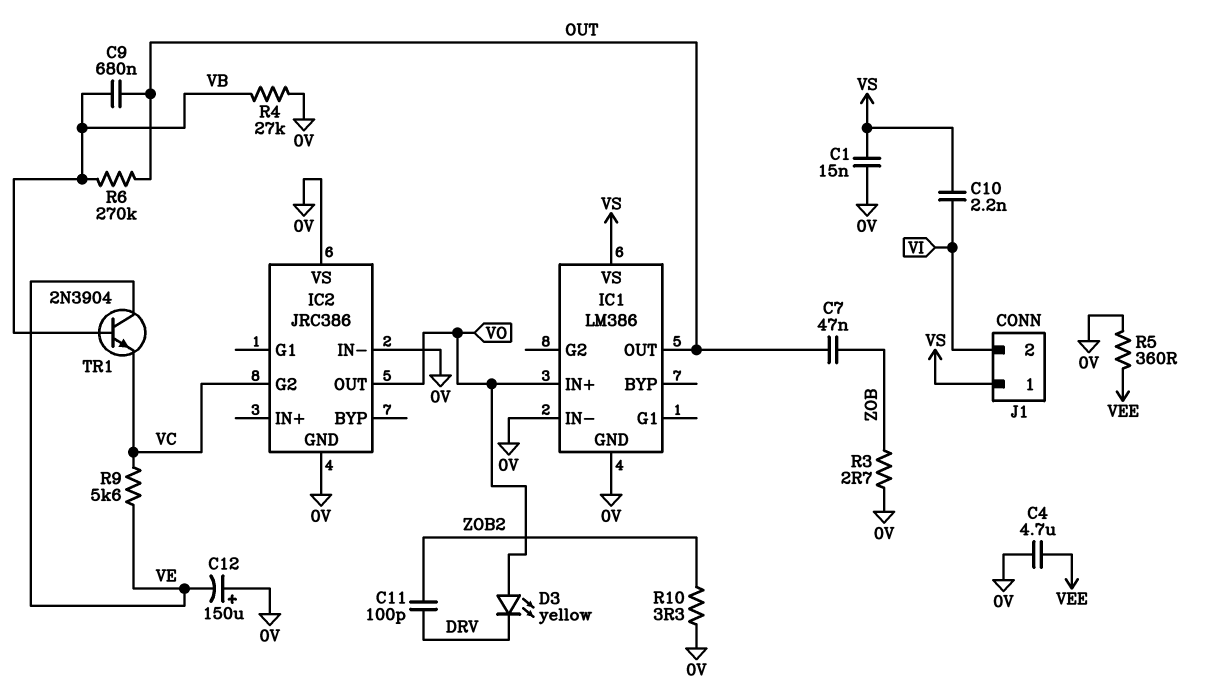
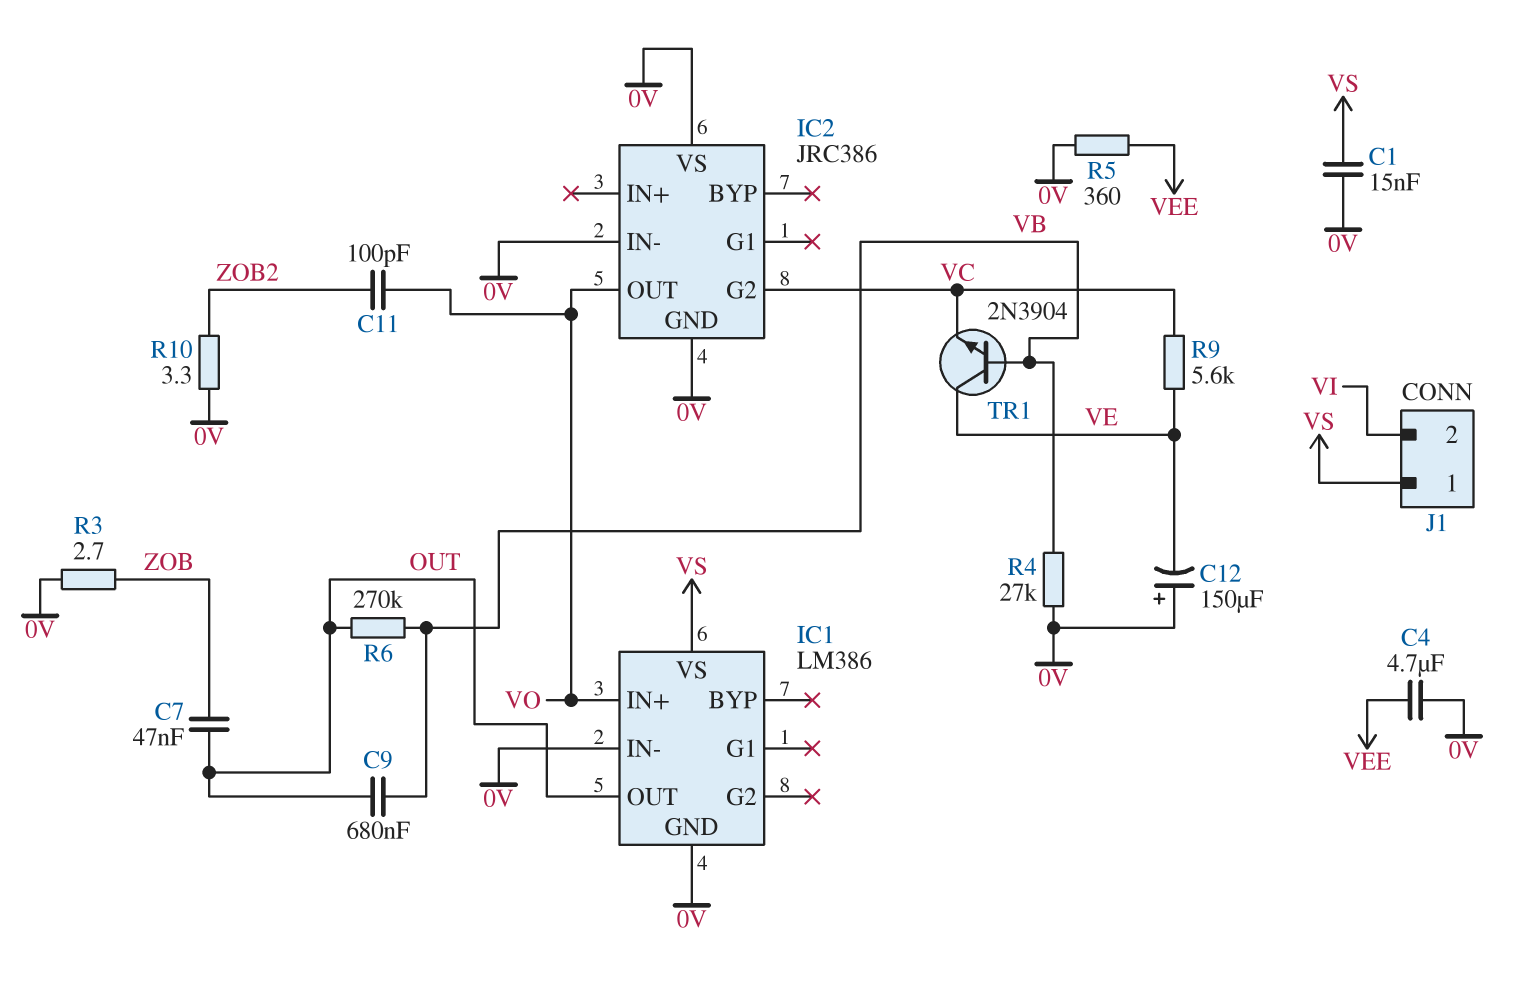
C10: 2.2nF (VI, VS) -> none
C11: 100pF (DRV, ZOB2) -> 100pF (VO, ZOB2)
D3: LED yellow (A VO, K DRV) -> none

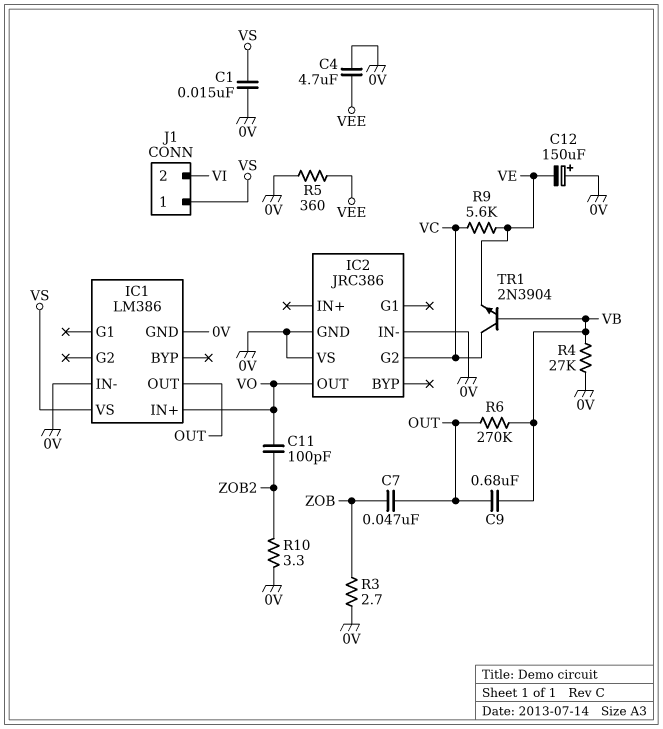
TR1: NPN 2N3904 (B VB, C VE, E VC) -> NPN 2N3904 (B VB, C VC, E VE)

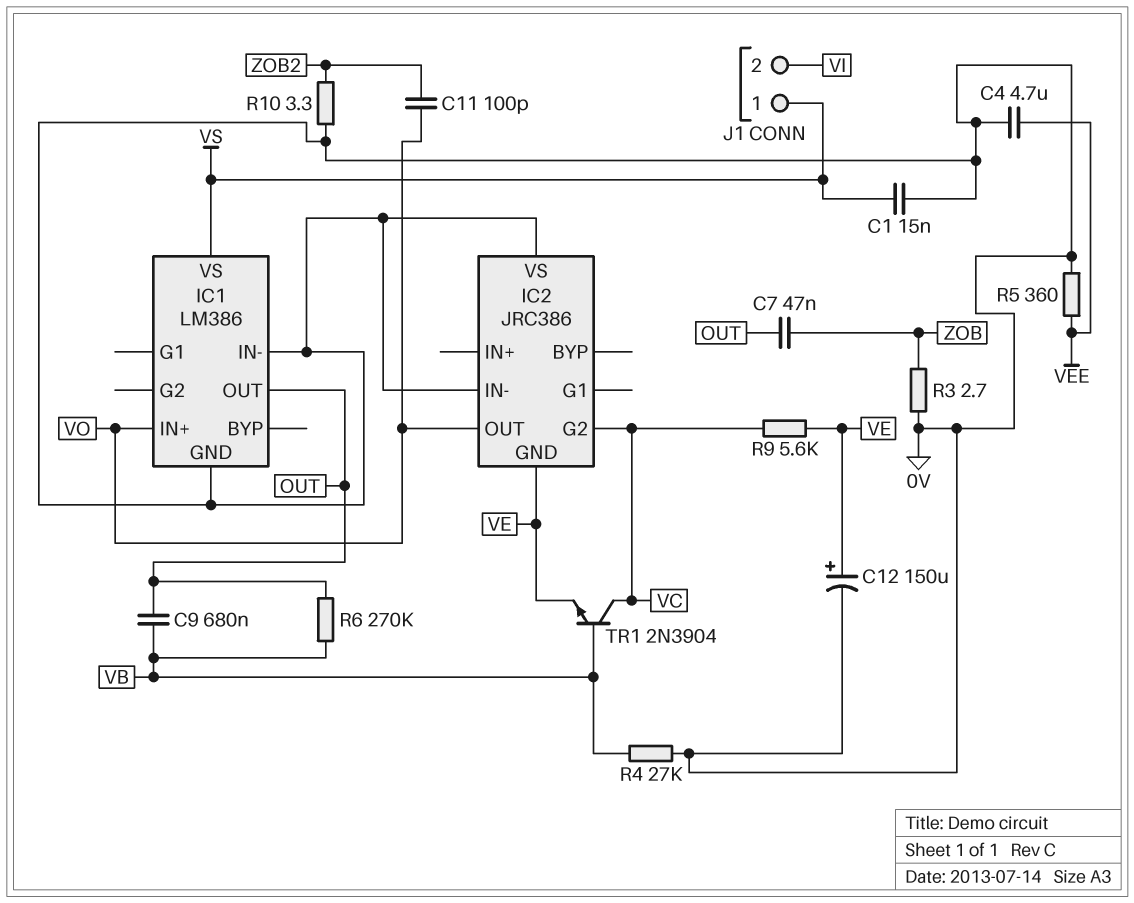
C12: 150uF (plus 0V, minus VE) -> 150uF (plus VE, minus 0V)
IC2 pin GND: 0V -> VE

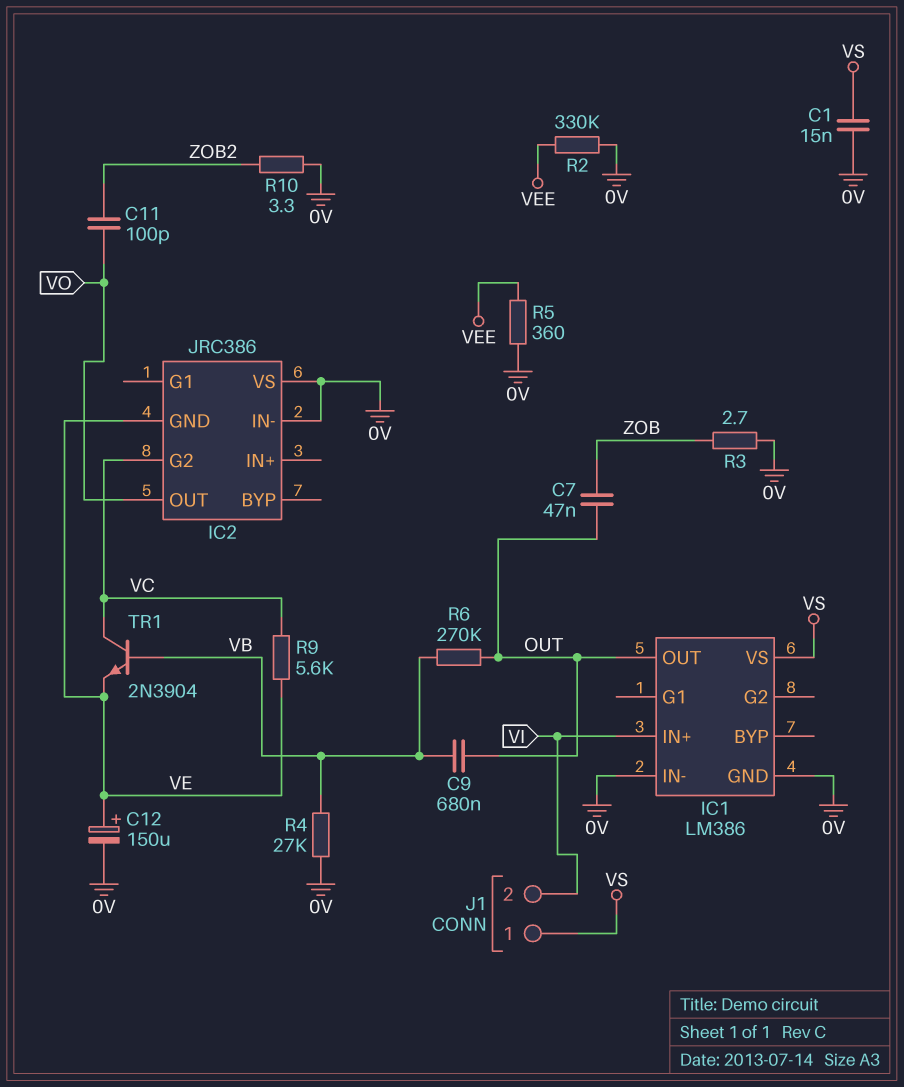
C4: 4.7uF (0V, VEE) -> none
IC1 pin IN+: VO -> VI
R2: none -> 330k (0V, VEE)

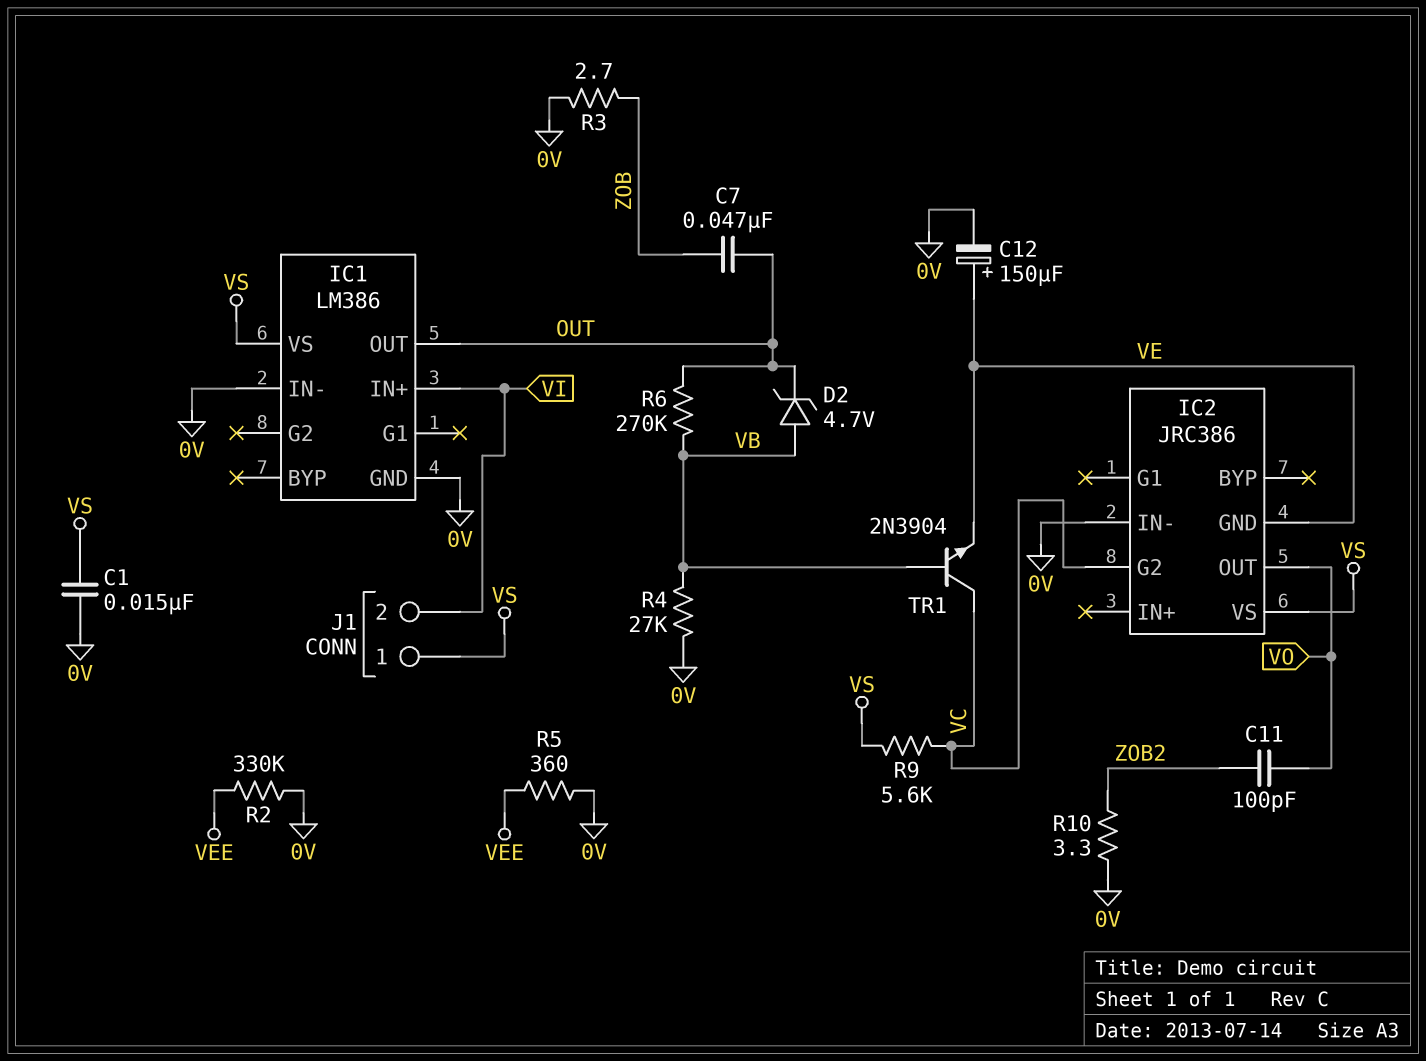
C9: 680nF (OUT, VB) -> none
D2: none -> zener 4.7V (A VB, K OUT)
IC2 pin VS: 0V -> VS
R9: 5.6k (VC, VE) -> 5.6k (VC, VS)

